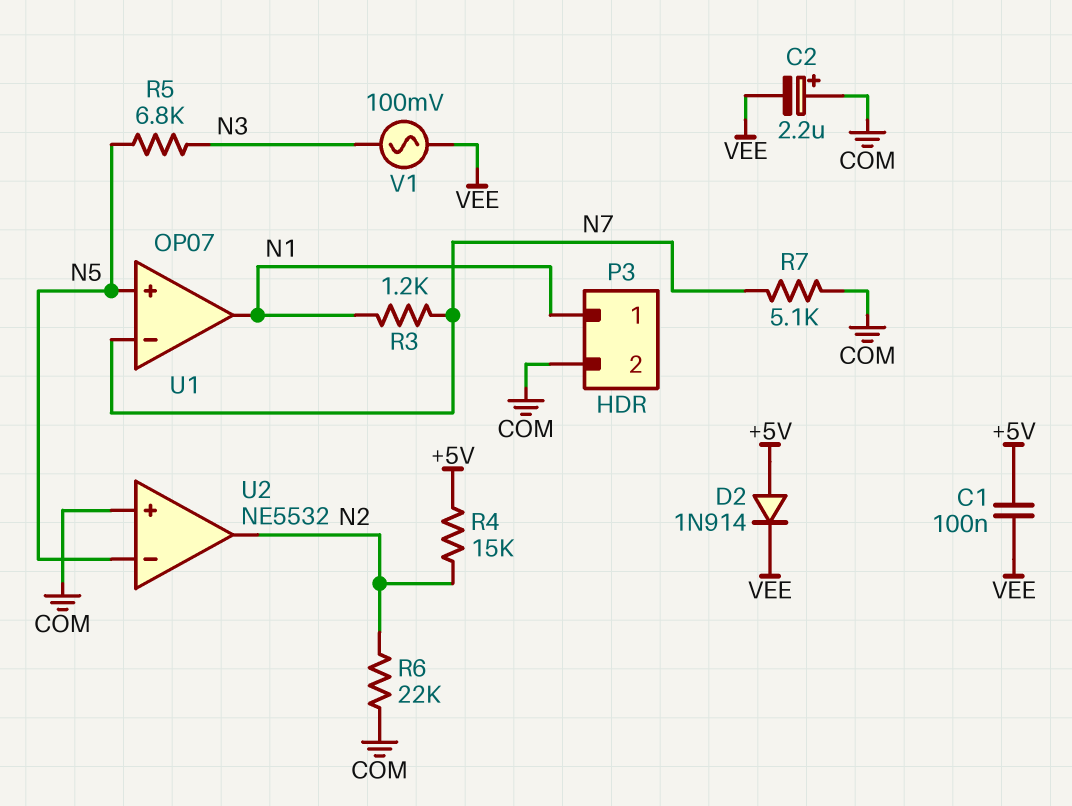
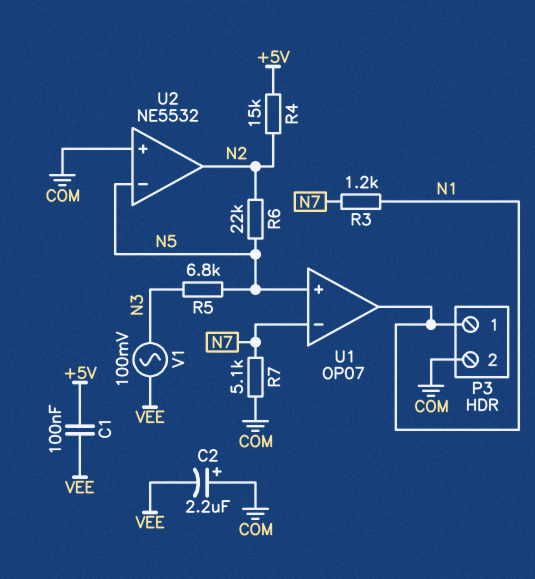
D2: diode 1N914 (A +5V, K VEE) -> none
R6: 22k (COM, N2) -> 22k (N2, N5)

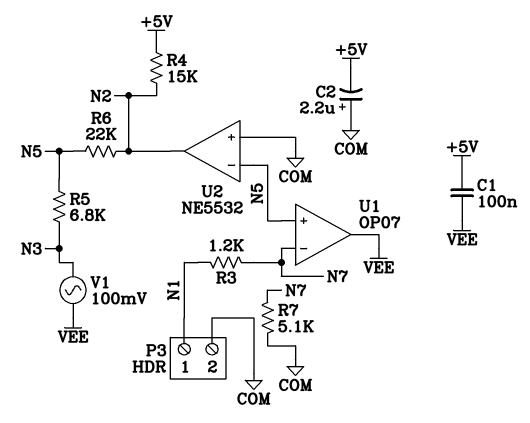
C2: 2.2uF (plus COM, minus VEE) -> 2.2uF (plus COM, minus +5V)
U1 pin out: N1 -> VEE

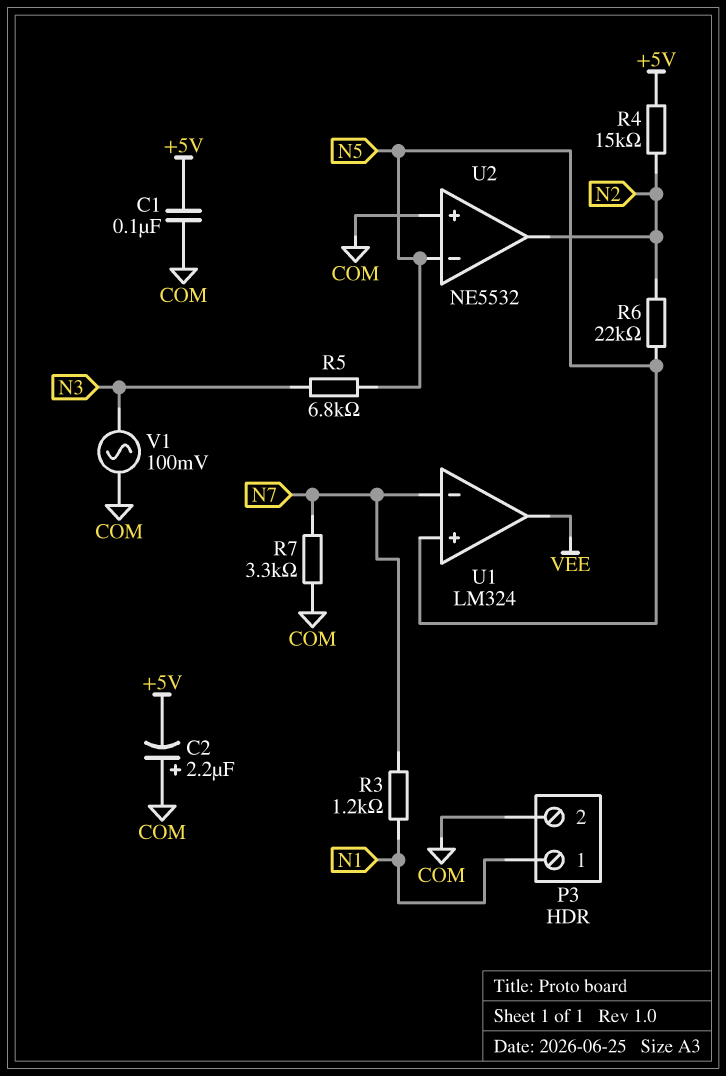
C1: 100nF (+5V, VEE) -> 100nF (+5V, COM)
R7: 5.1k (COM, N7) -> 3.3k (COM, N7)
U1: OP07 -> LM324
V1: AC 100mV (N3, VEE) -> AC 100mV (COM, N3)

